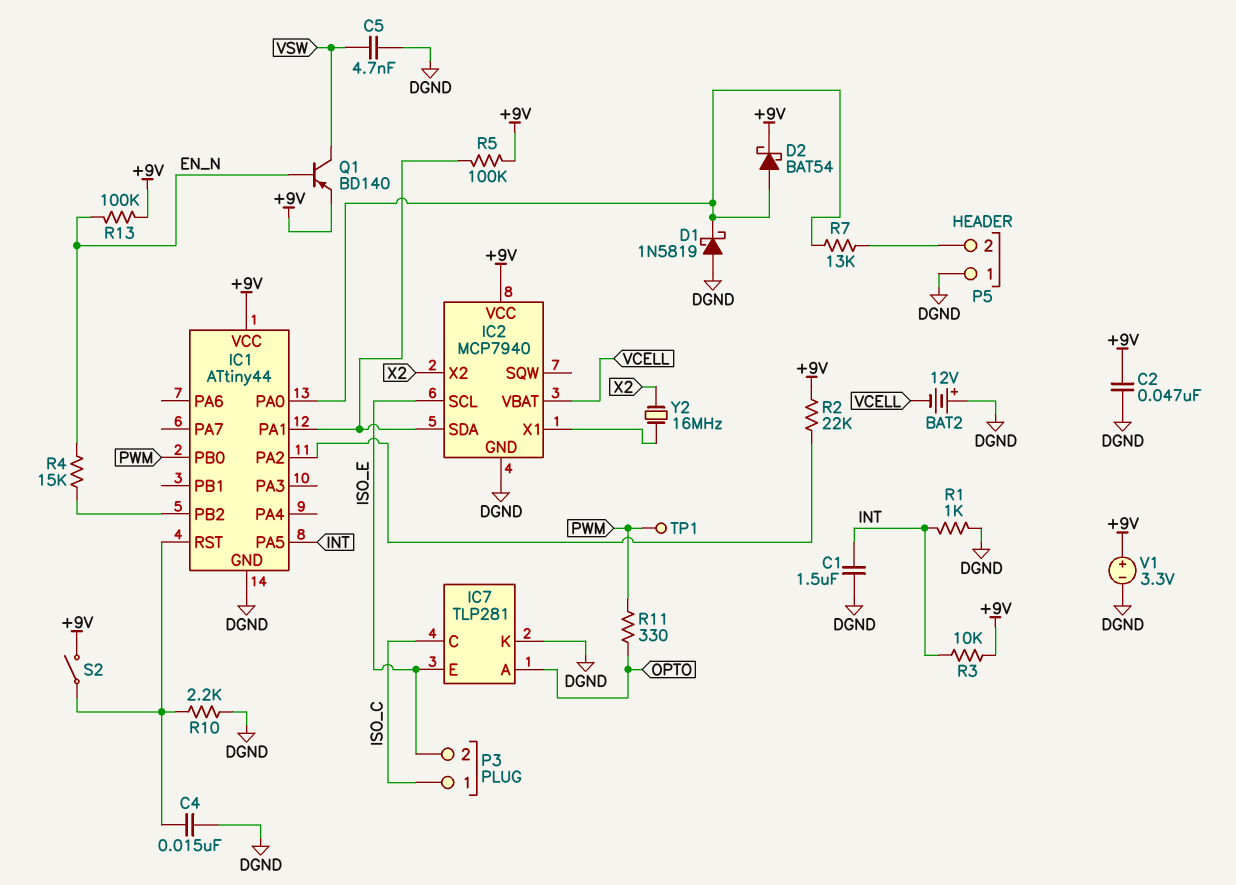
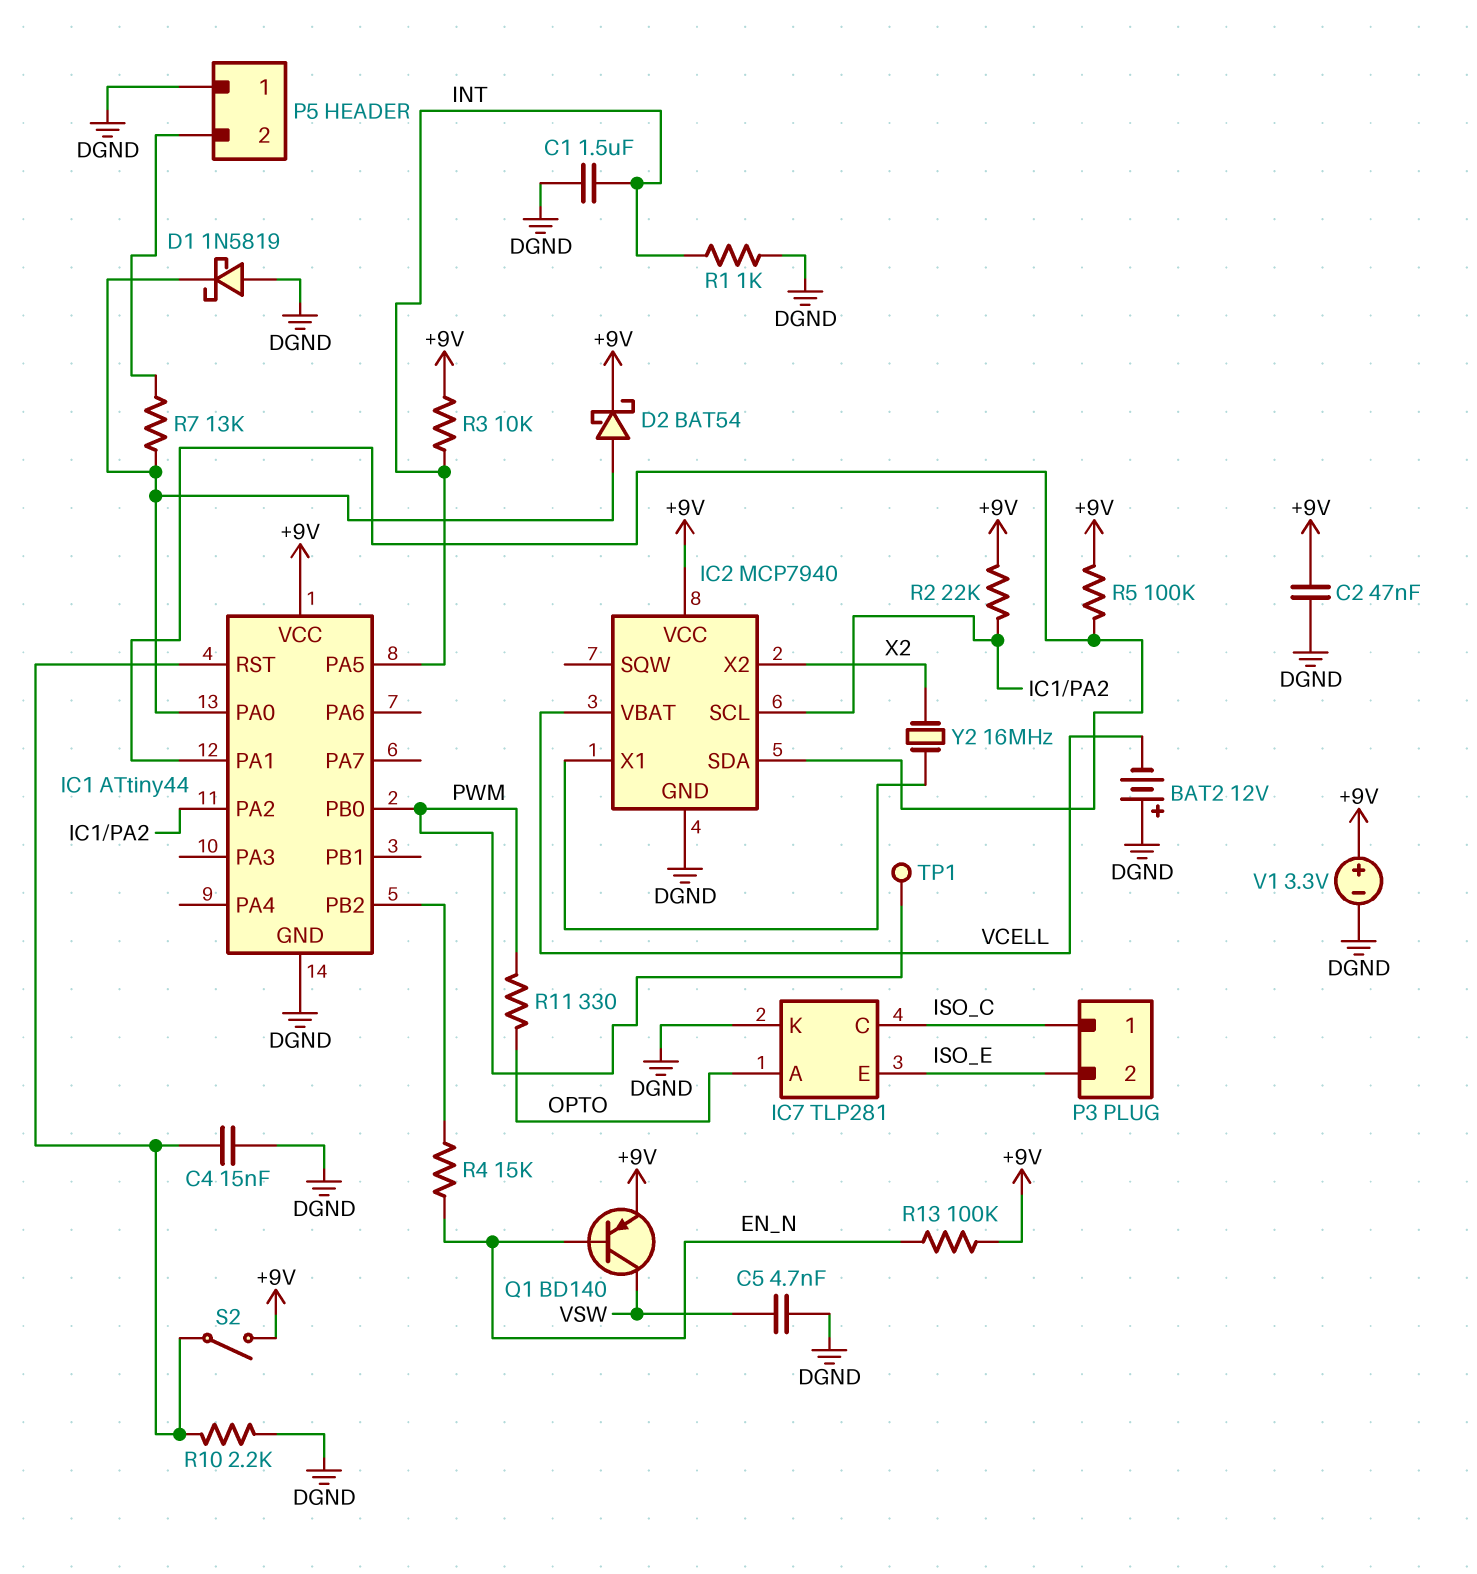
IC2 pin SCL: ISO_E -> IC1/PA2

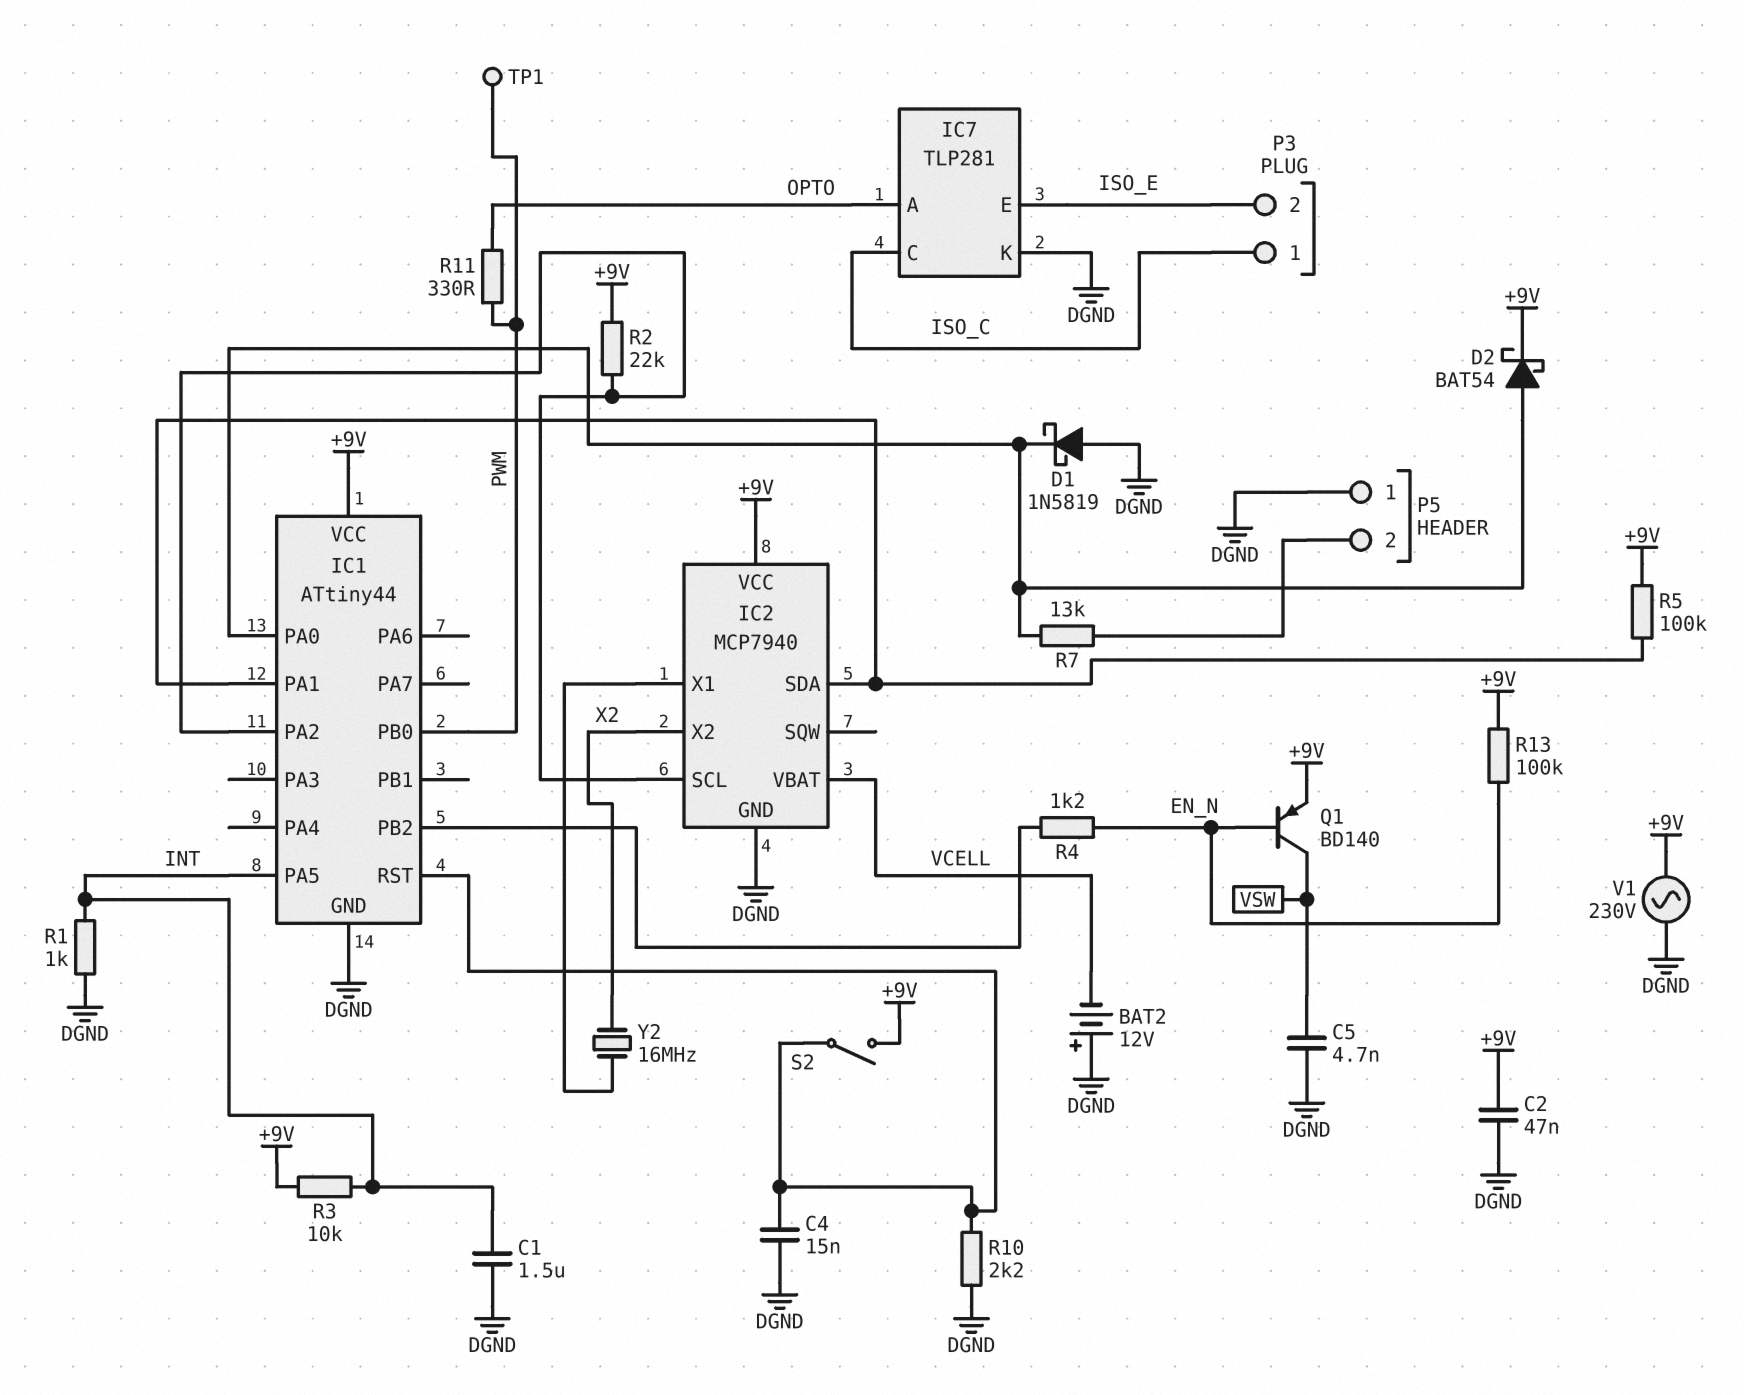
R4: 15k (EN_N, IC1/PB2) -> 1.2k (EN_N, IC1/PB2)
V1: 3.3V (plus +9V, minus DGND) -> AC 230V (+9V, DGND)

